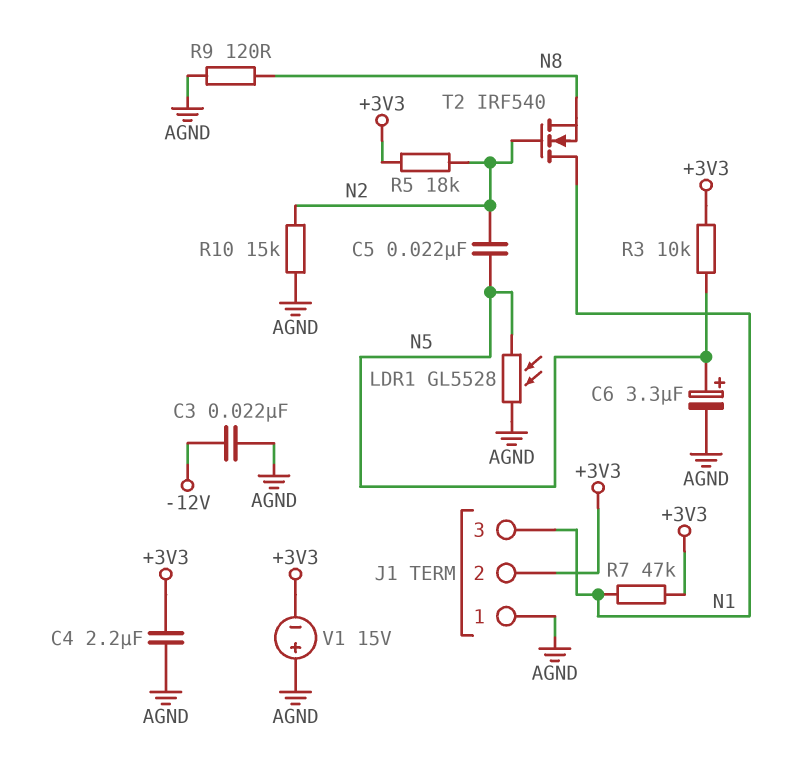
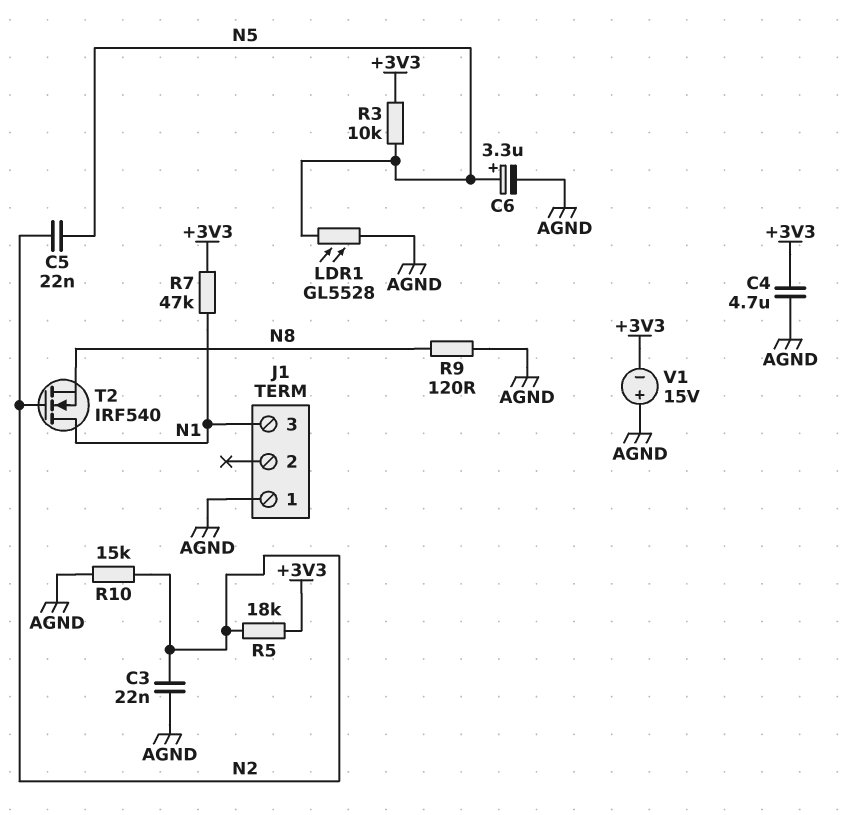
C3: 22nF (-12V, AGND) -> 22nF (AGND, N2)
C4: 2.2uF (+3V3, AGND) -> 4.7uF (+3V3, AGND)
J1 pin 2: +3V3 -> none

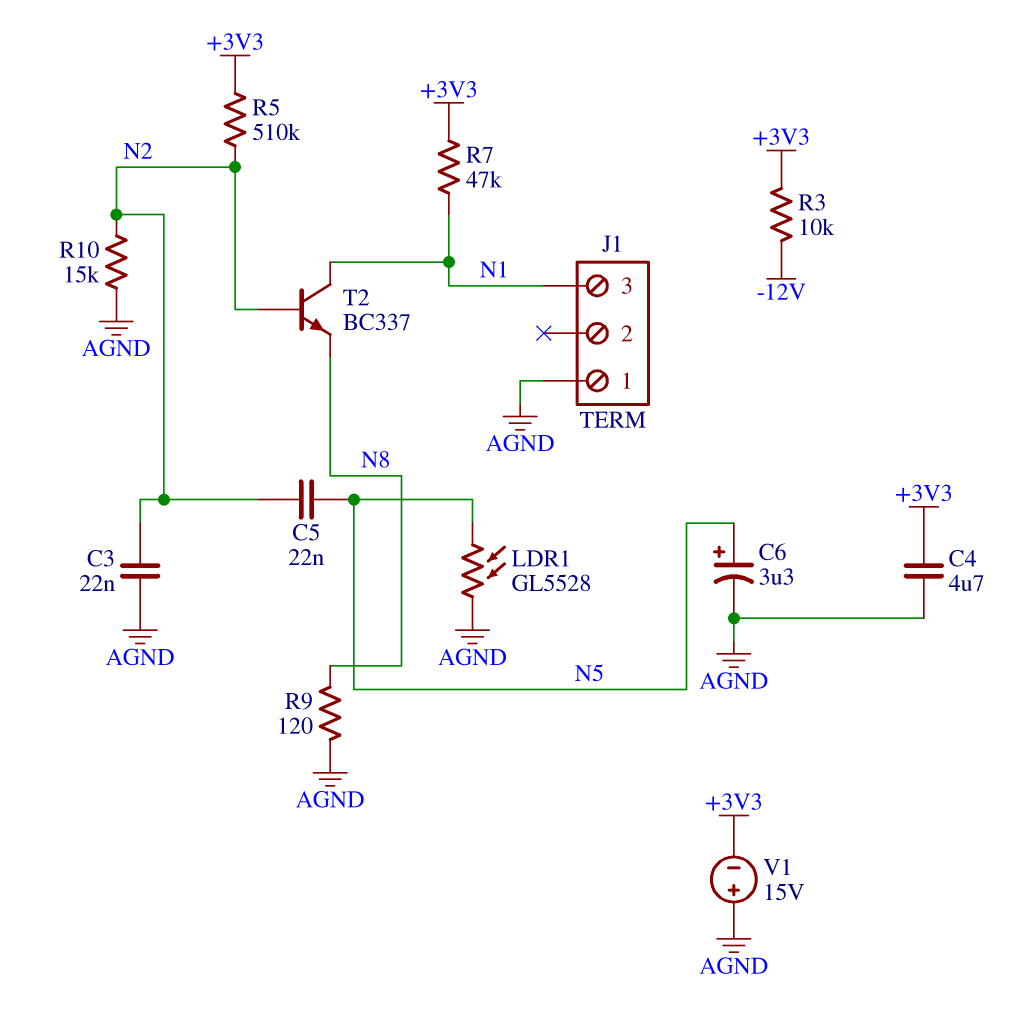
R3: 10k (+3V3, N5) -> 10k (+3V3, -12V)
R5: 18k (+3V3, N2) -> 510k (+3V3, N2)
T2: NMOS IRF540 (G N2, D N1, S N8) -> NPN BC337 (B N2, C N1, E N8)

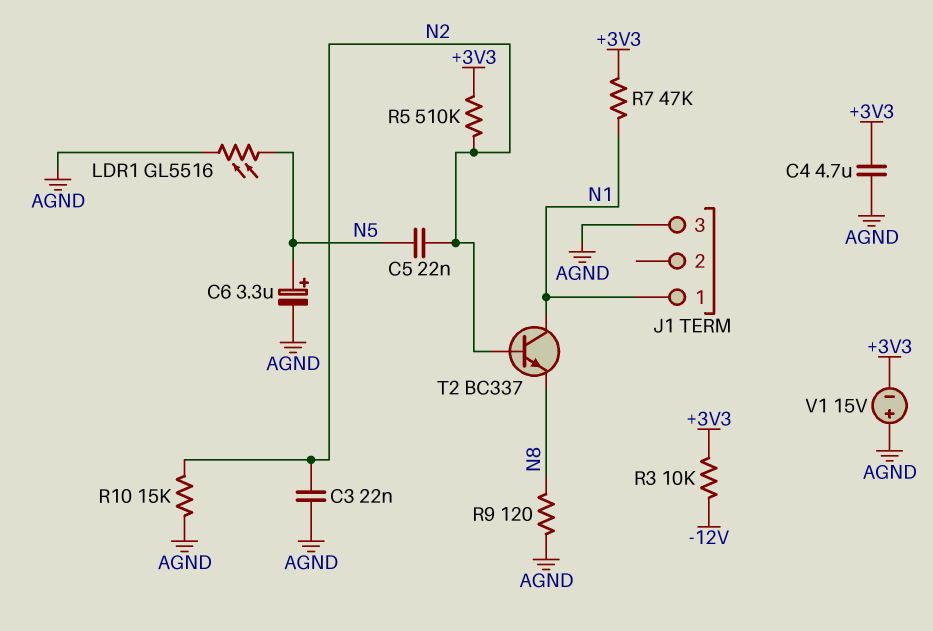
J1 pin 1: AGND -> N1
J1 pin 3: N1 -> AGND
LDR1: GL5528 (AGND, N5) -> GL5516 (AGND, N5)

